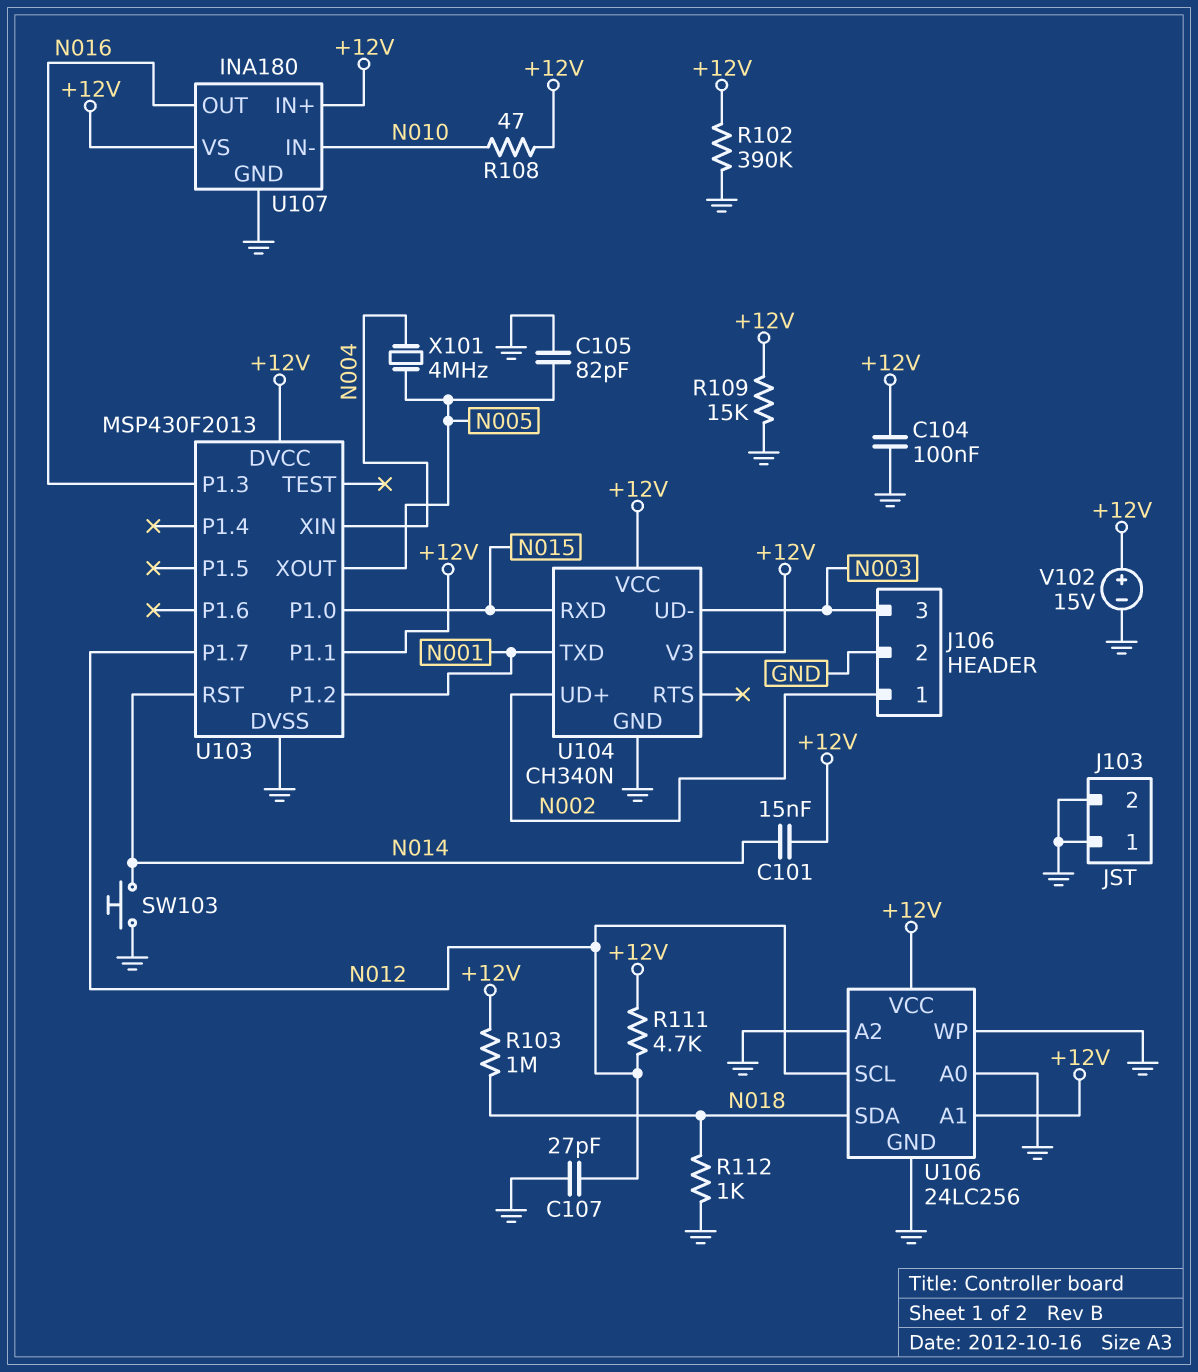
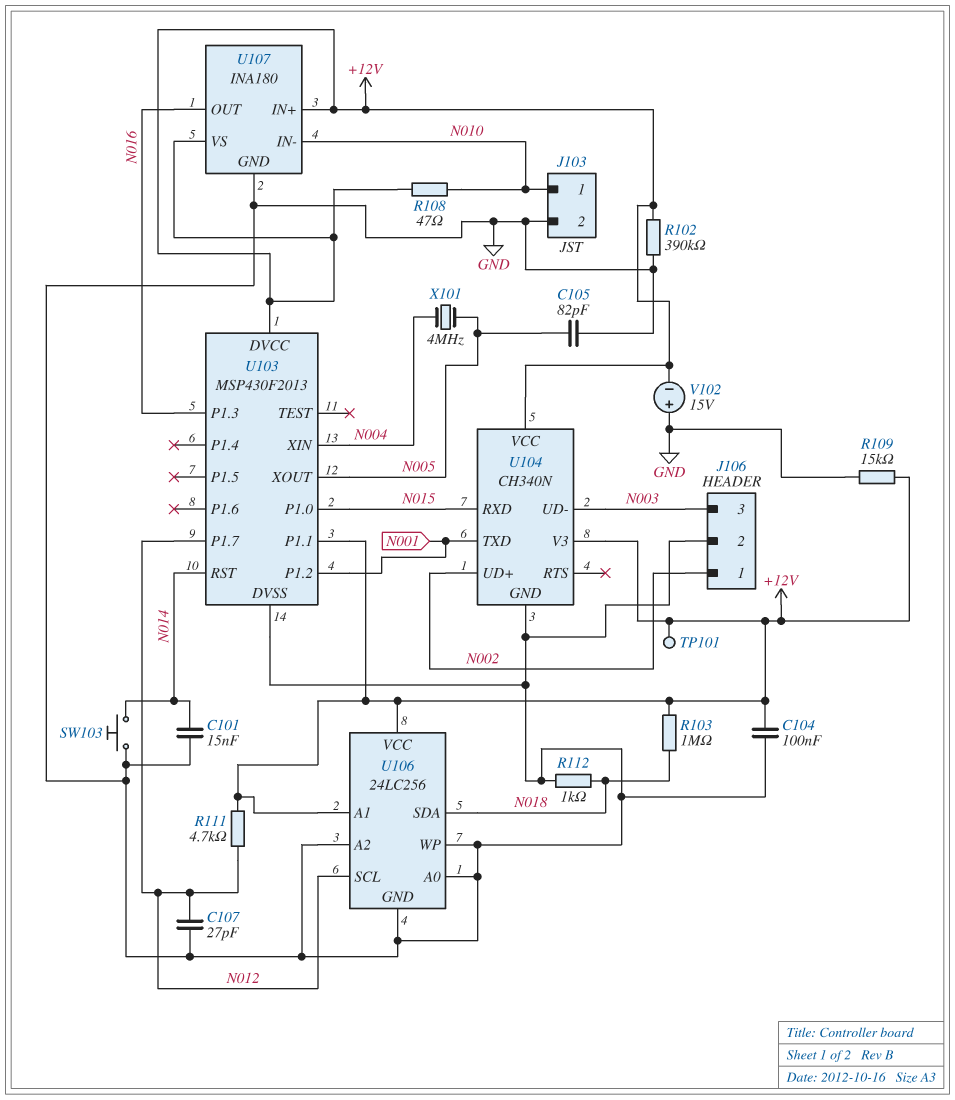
C101: 15nF (+12V, N014) -> 15nF (GND, N014)
J103 pin 1: GND -> N010
TP101: none -> test point (+12V)
V102: 15V (plus +12V, minus GND) -> 15V (plus GND, minus +12V)

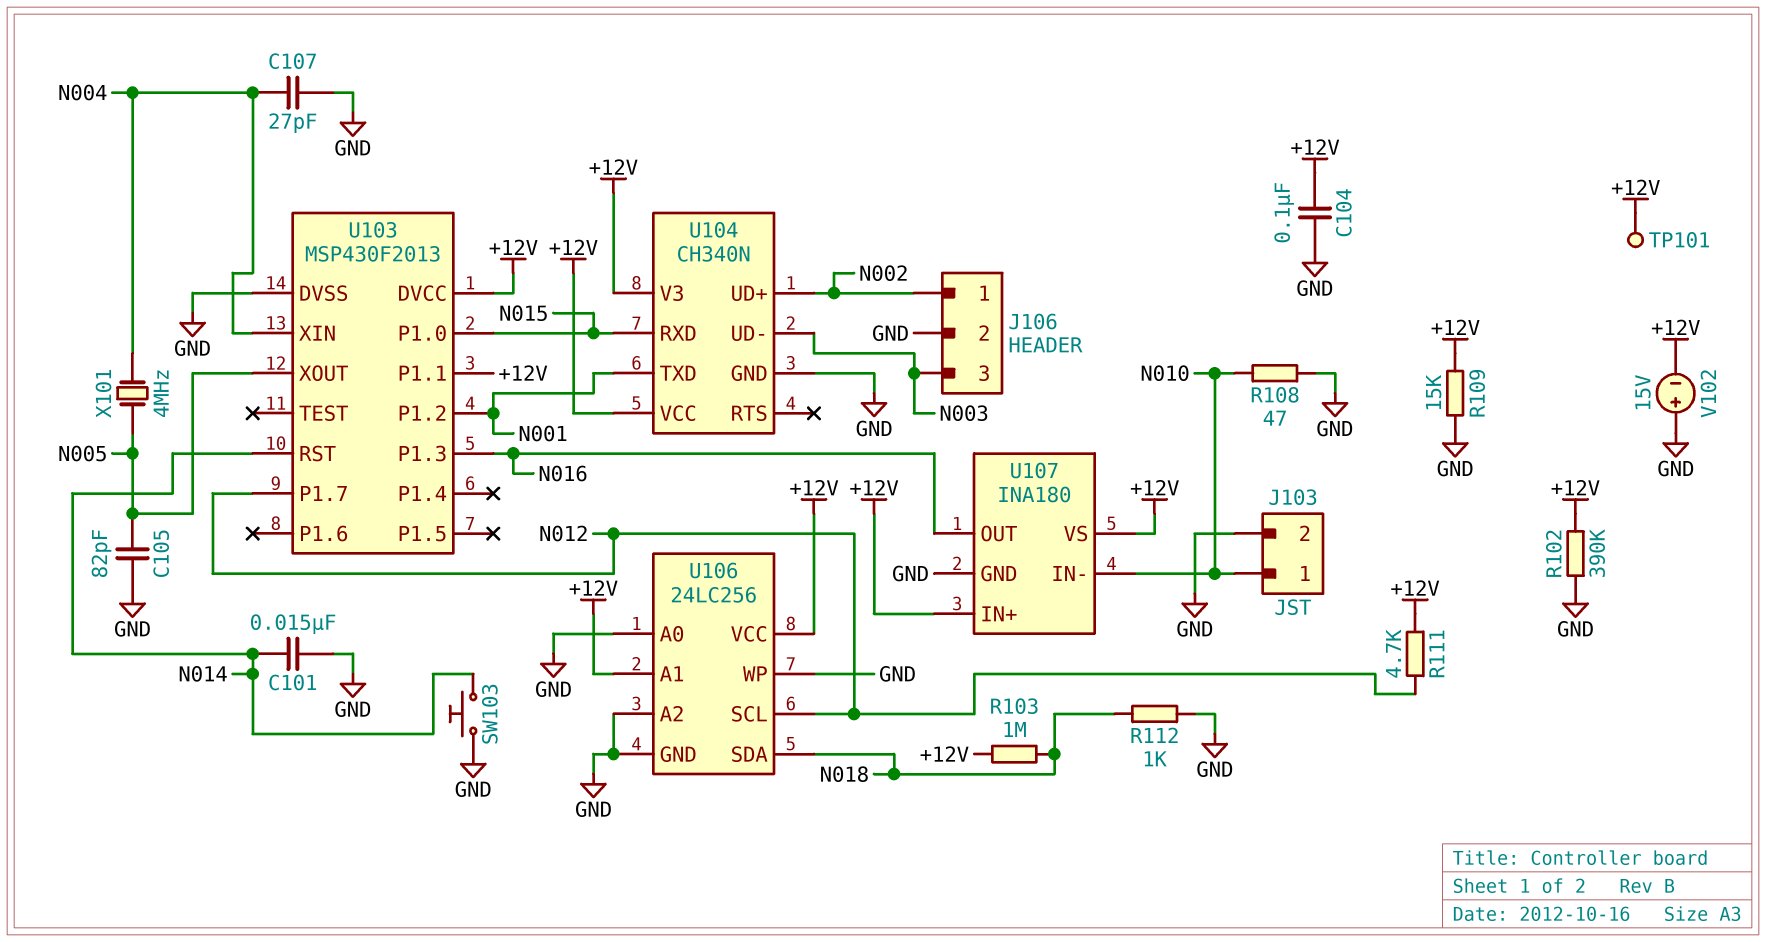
C107: 27pF (GND, N012) -> 27pF (GND, N004)
R108: 47 (+12V, N010) -> 47 (GND, N010)

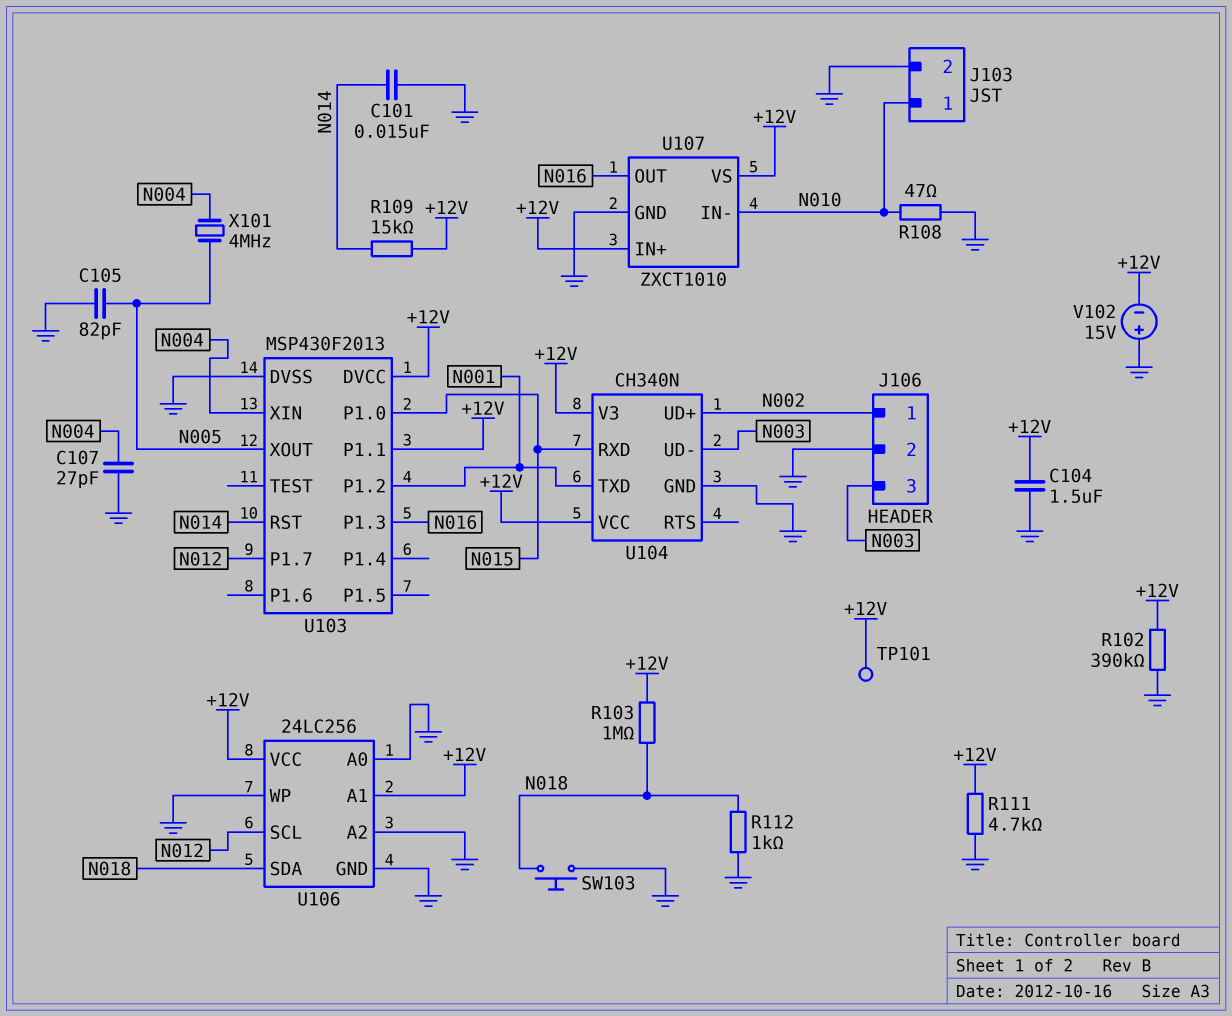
C104: 100nF (+12V, GND) -> 1.5uF (+12V, GND)
R109: 15k (+12V, GND) -> 15k (+12V, N014)
R111: 4.7k (+12V, N012) -> 4.7k (+12V, GND)
SW103: button (GND, N014) -> button (GND, N018)
U107: INA180 -> ZXCT1010

